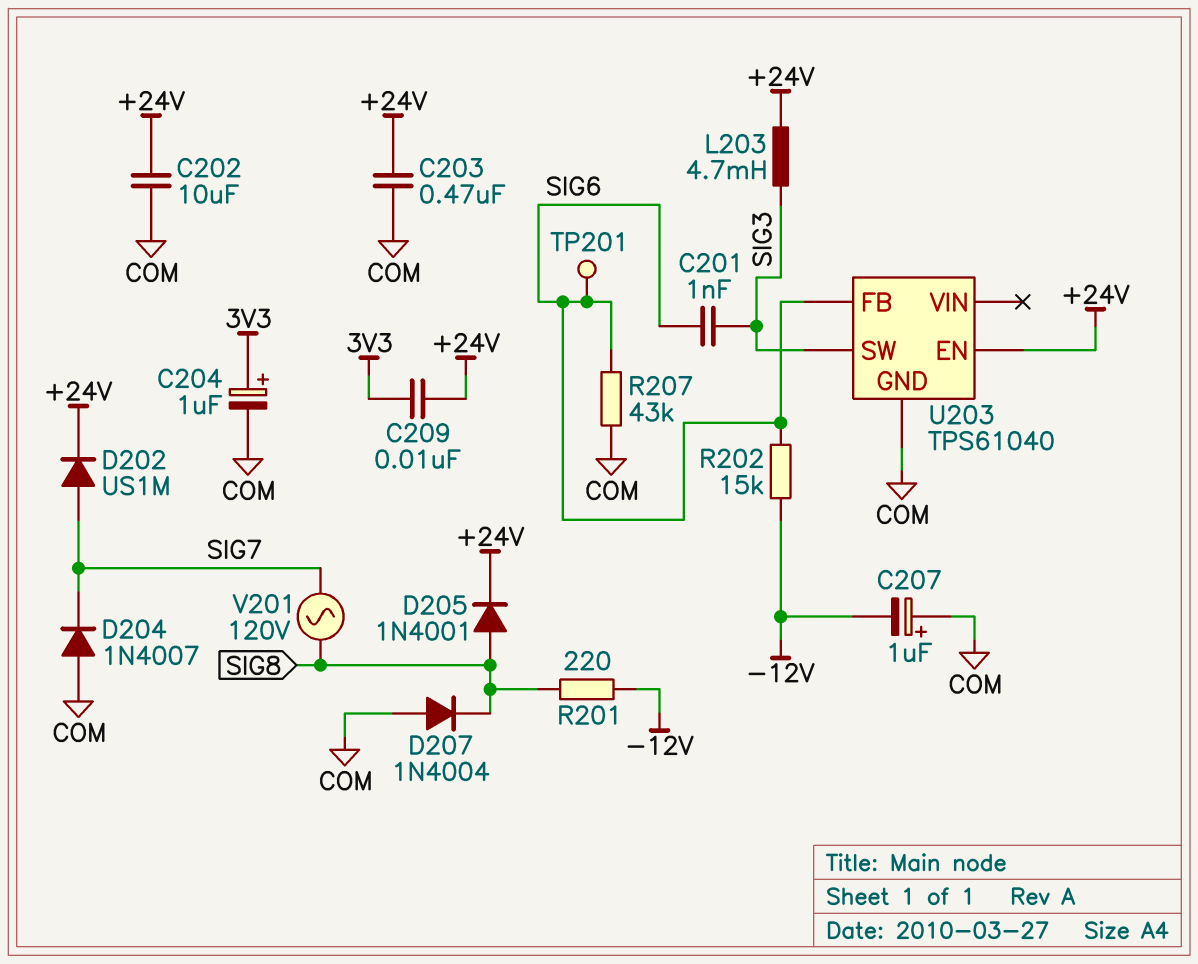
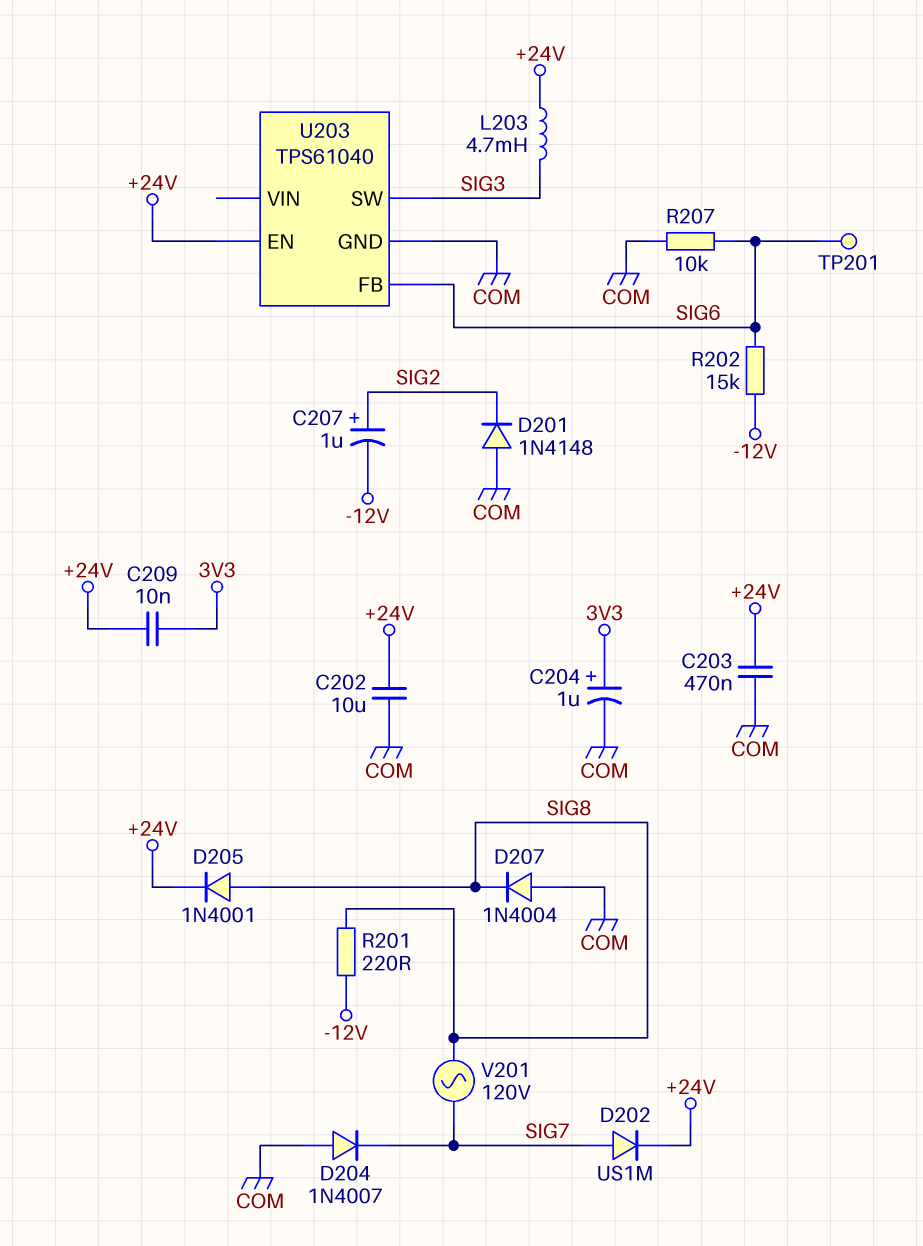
C201: 1nF (SIG3, SIG6) -> none
C207: 1uF (plus COM, minus -12V) -> 1uF (plus SIG2, minus -12V)
D201: none -> diode 1N4148 (A COM, K SIG2)
R207: 43k (COM, SIG6) -> 10k (COM, SIG6)

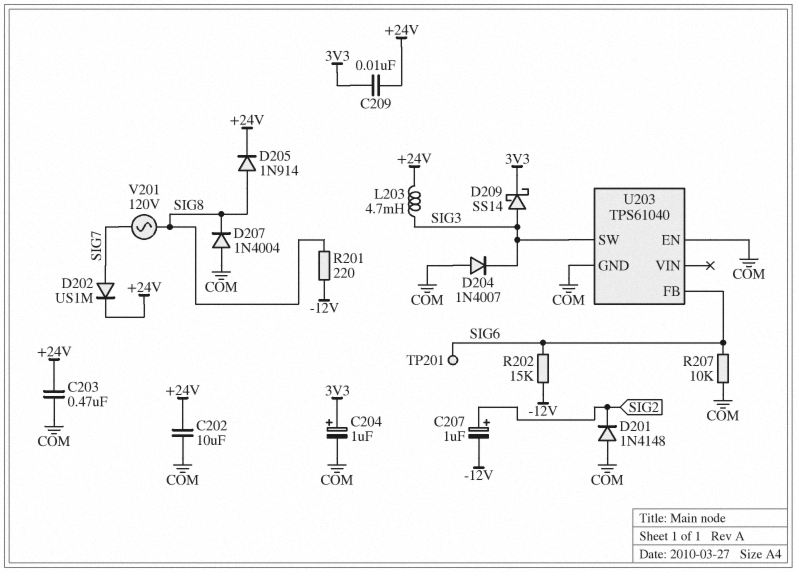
D204: diode 1N4007 (A COM, K SIG7) -> diode 1N4007 (A COM, K SIG3)
D205: diode 1N4001 (A SIG8, K +24V) -> diode 1N914 (A SIG8, K +24V)
D209: none -> schottky SS14 (A SIG3, K 3V3)
U203 pin EN: +24V -> COM

